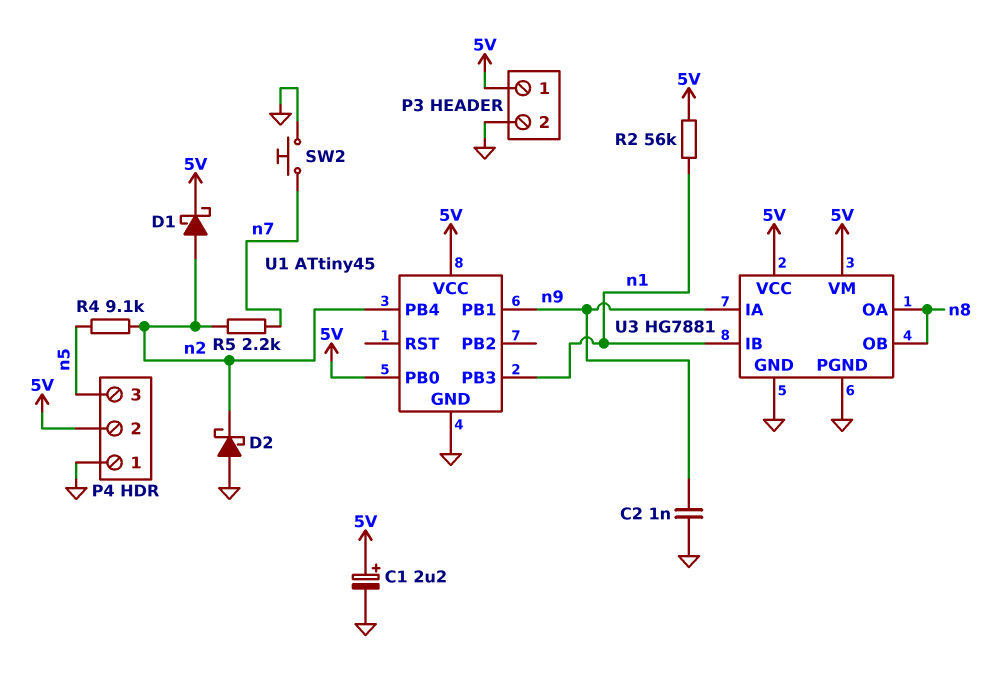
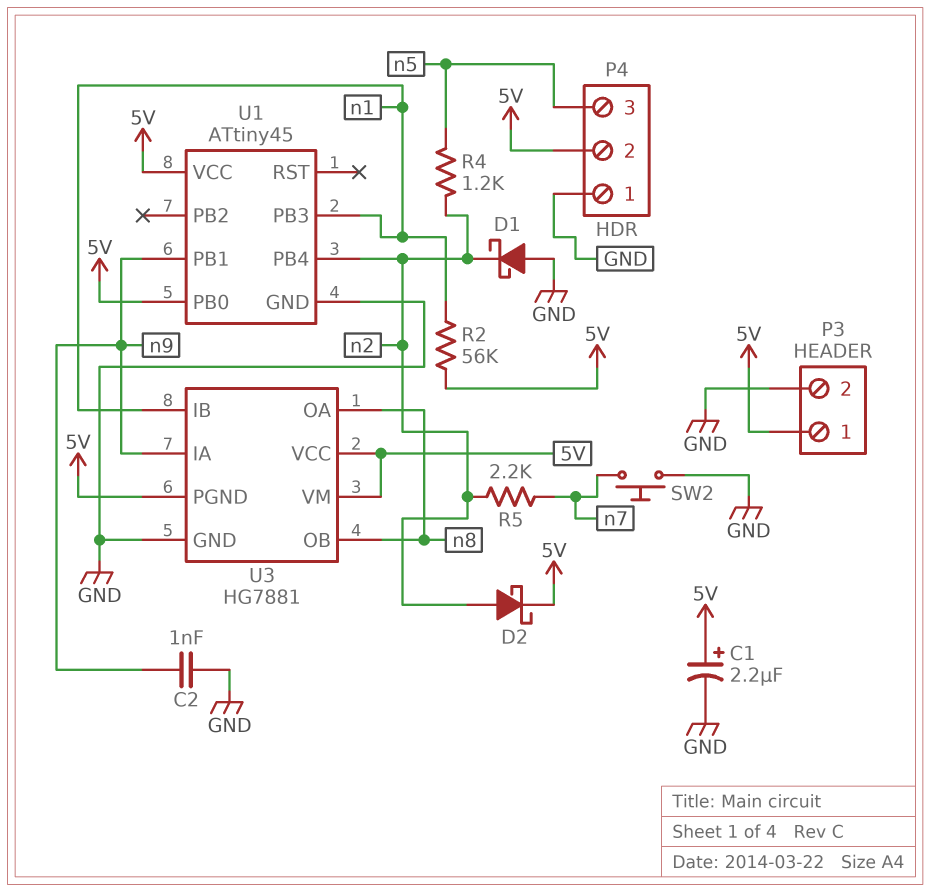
D1: schottky (A n2, K 5V) -> schottky (A GND, K n2)
D2: schottky (A GND, K n2) -> schottky (A n2, K 5V)
R4: 9.1k (n2, n5) -> 1.2k (n2, n5)
U3 pin PGND: GND -> 5V

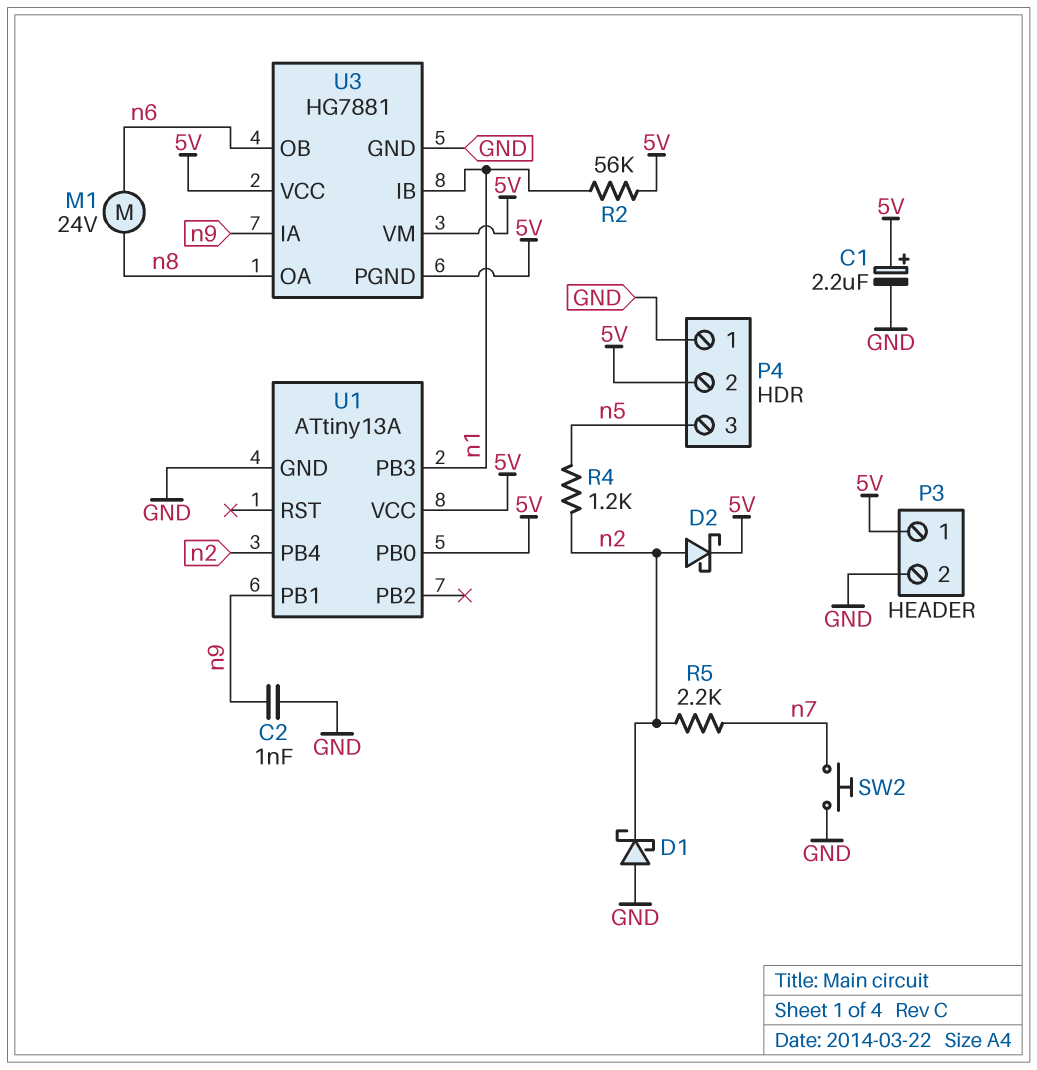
M1: none -> motor 24V (n6, n8)
U1: ATtiny45 -> ATtiny13A
U3 pin OB: n8 -> n6

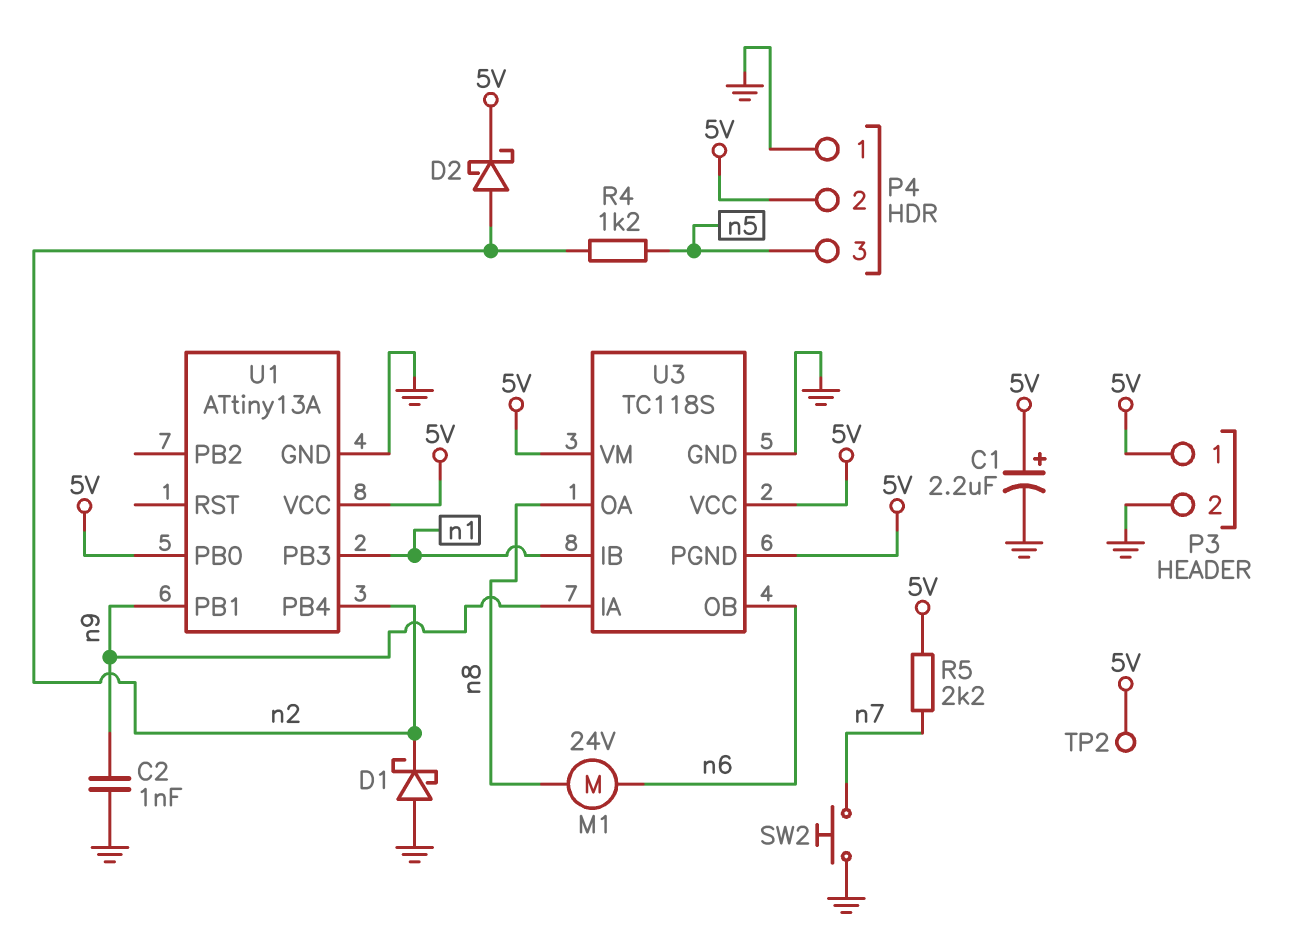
R2: 56k (5V, n1) -> none
R5: 2.2k (n2, n7) -> 2.2k (5V, n7)
TP2: none -> test point (5V)
U3: HG7881 -> TC118S

